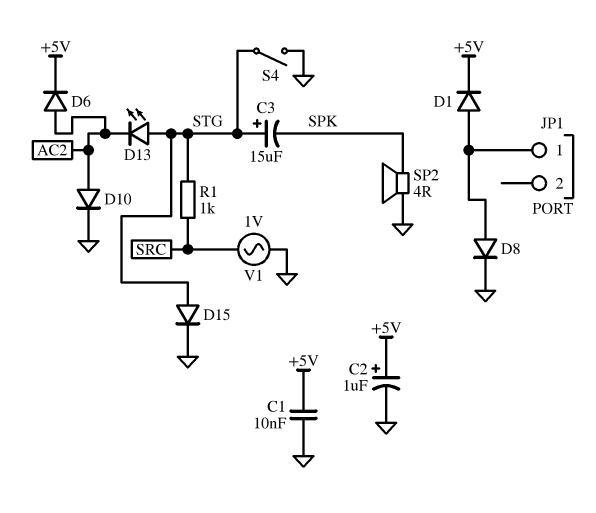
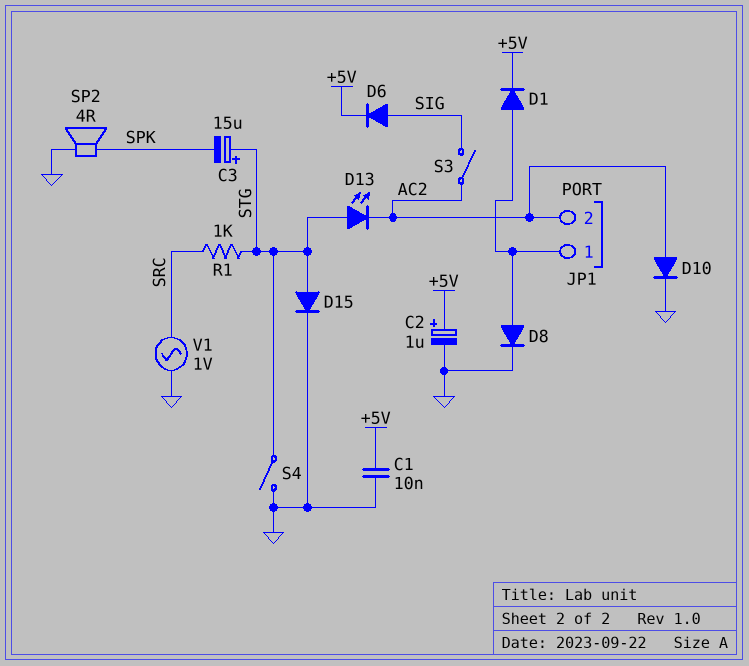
D6: diode (A AC2, K +5V) -> diode (A SIG, K +5V)
JP1 pin 2: none -> AC2
S3: none -> switch (AC2, SIG)

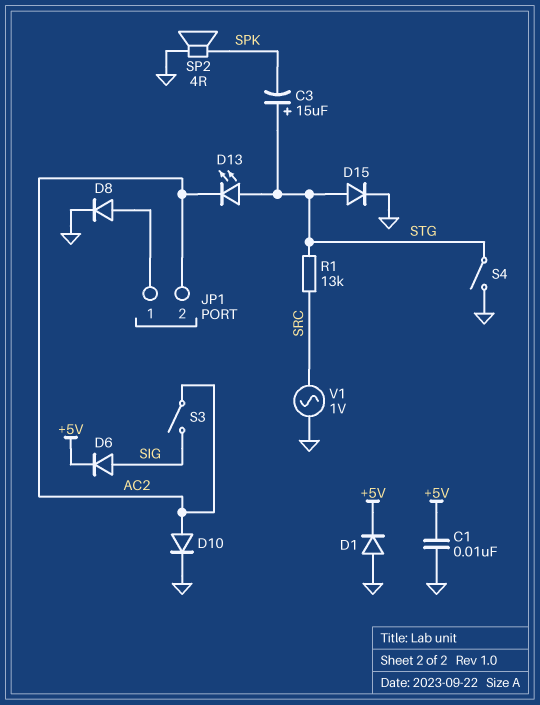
C2: 1uF (plus +5V, minus GND) -> none
D1: diode (A JP1/1, K +5V) -> diode (A GND, K +5V)
R1: 1k (SRC, STG) -> 13k (SRC, STG)

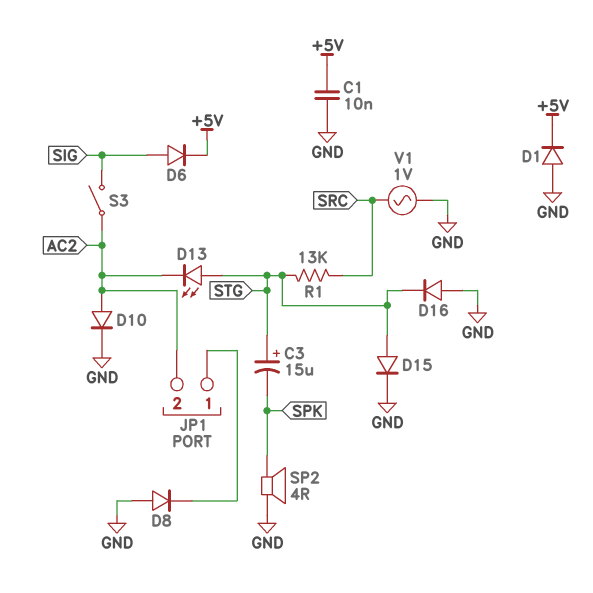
D8: diode (A JP1/1, K GND) -> diode (A GND, K JP1/1)
D16: none -> diode (A GND, K STG)
S4: switch (GND, STG) -> none

